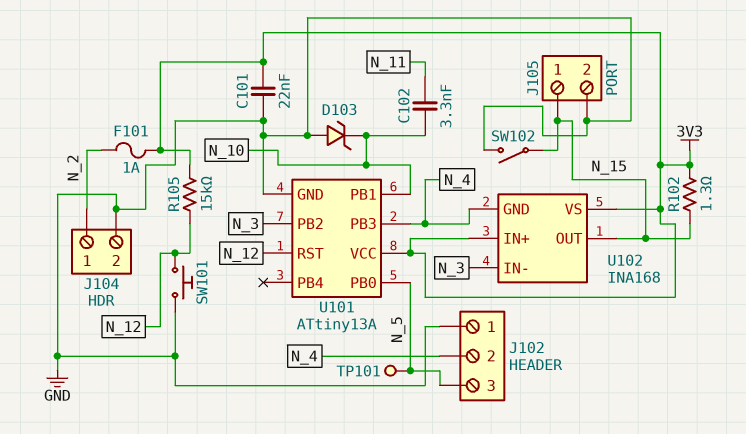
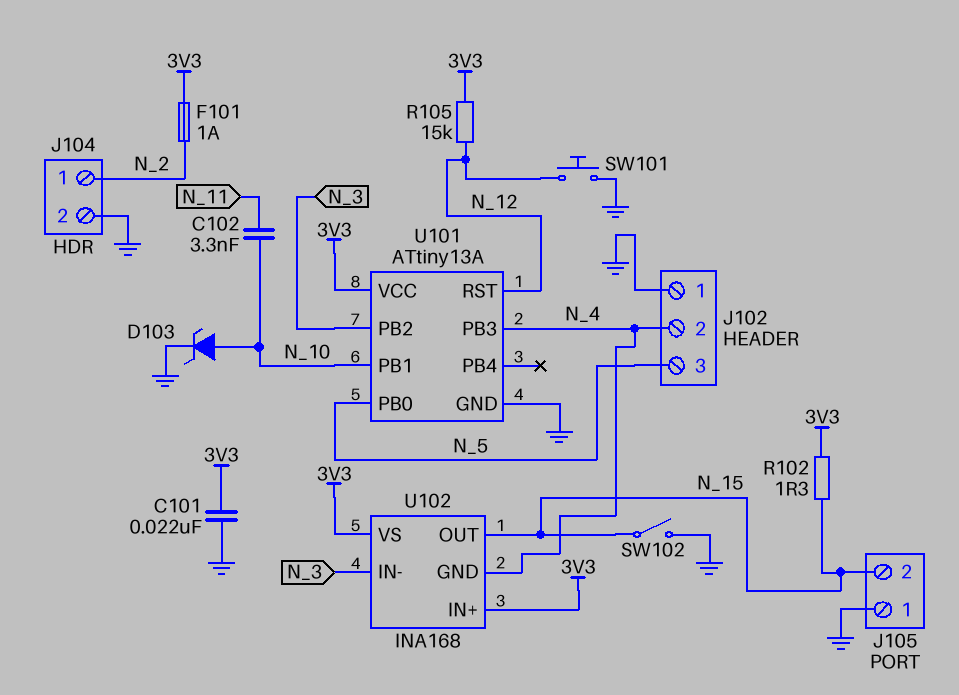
D103: zener (A GND, K N_10) -> zener (A N_10, K GND)
J105 pin 1: N_15 -> GND
J105 pin 2: GND -> N_15
TP101: test point (N_5) -> none

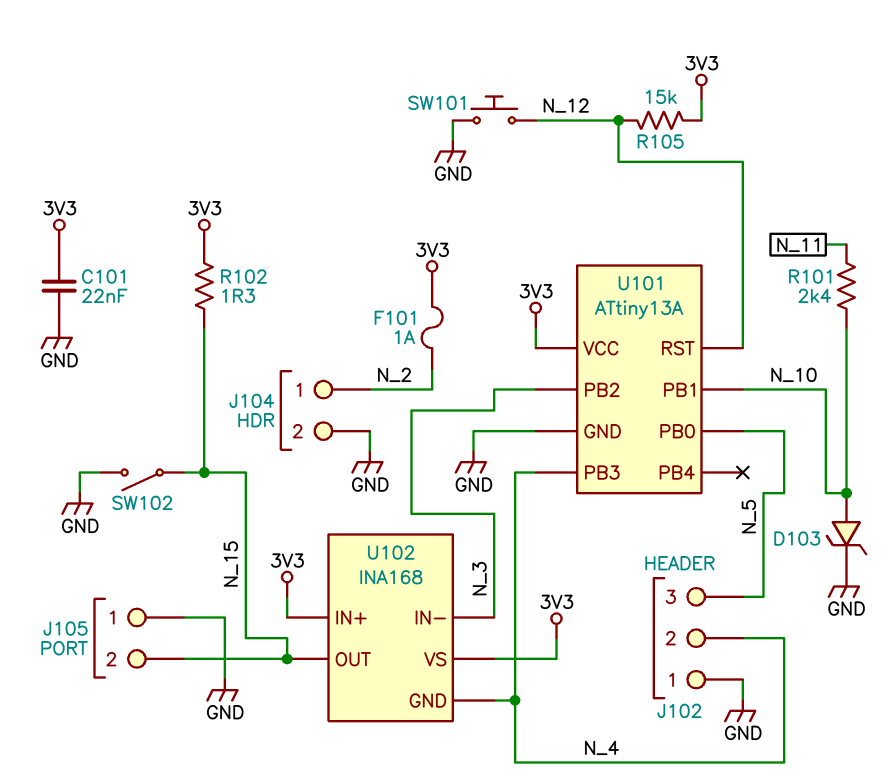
C102: 3.3nF (N_10, N_11) -> none
R101: none -> 2.4k (N_10, N_11)

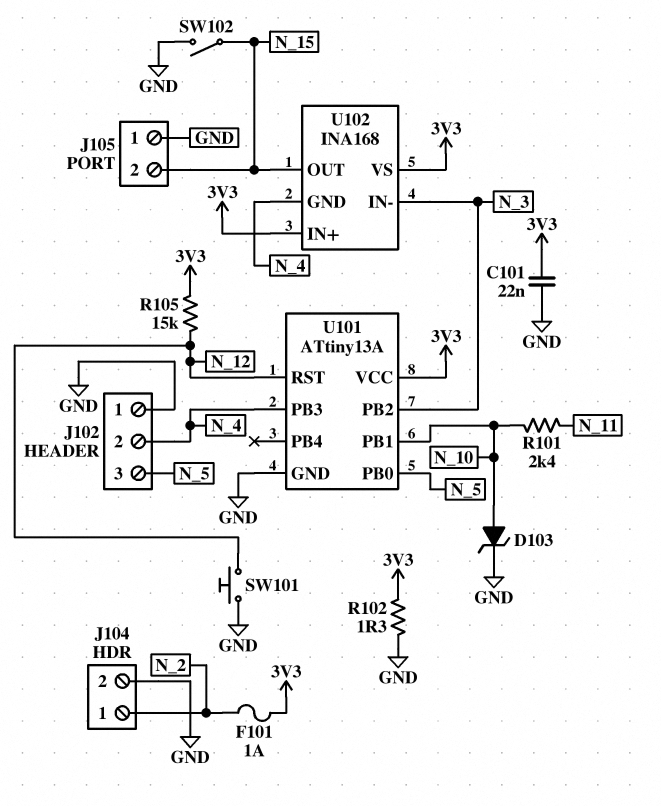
R102: 1.3 (3V3, N_15) -> 1.3 (3V3, GND)

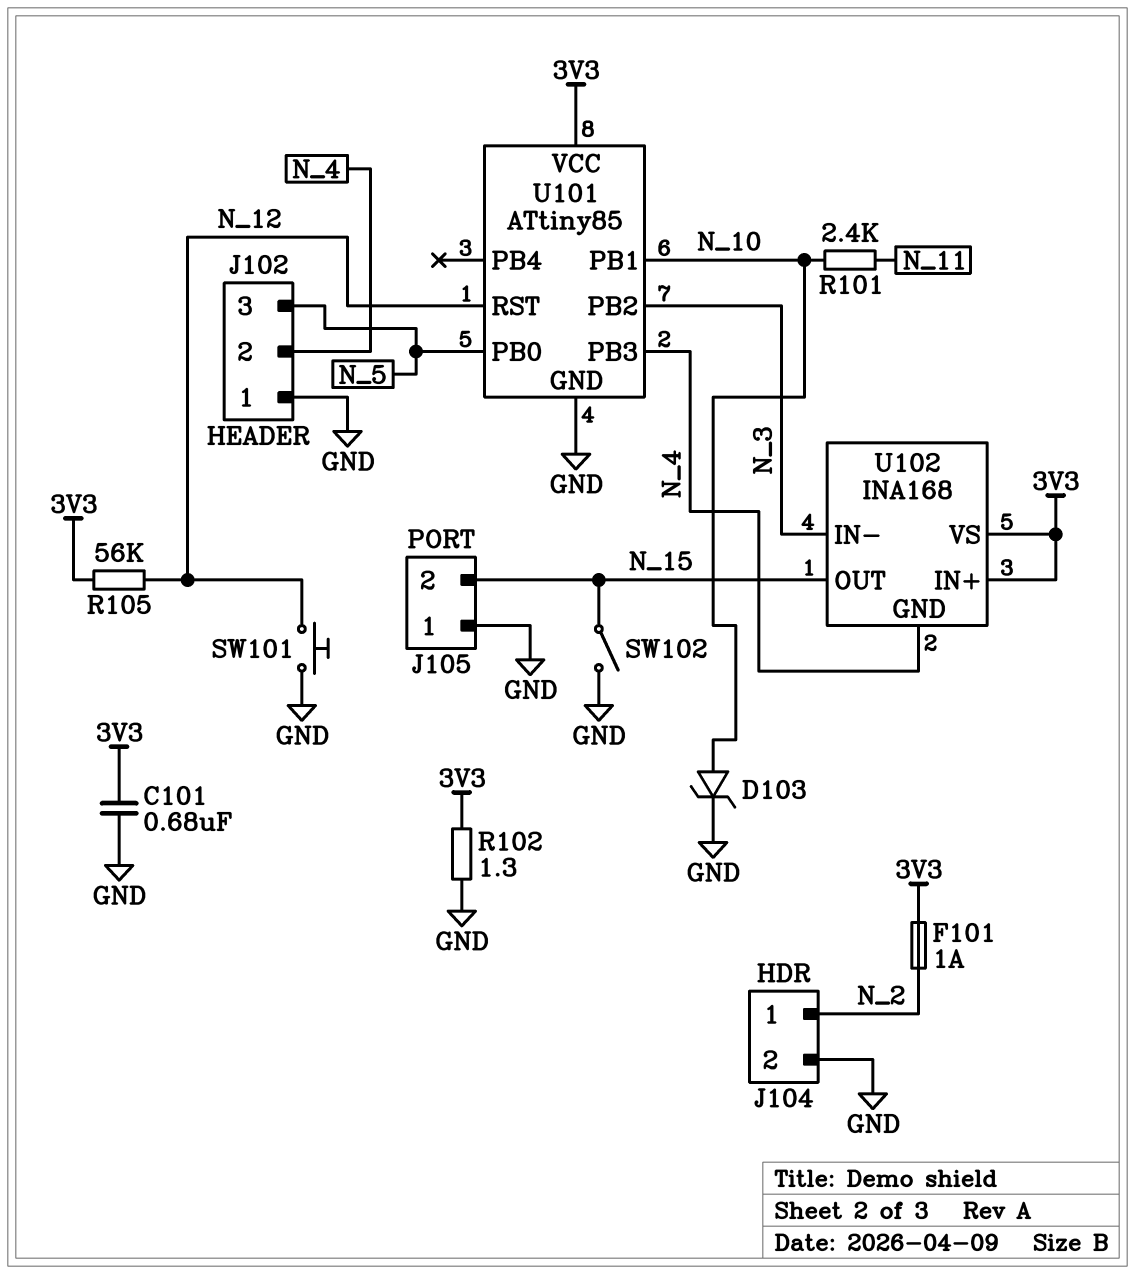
C101: 22nF (3V3, GND) -> 680nF (3V3, GND)
R105: 15k (3V3, N_12) -> 56k (3V3, N_12)
U101: ATtiny13A -> ATtiny85

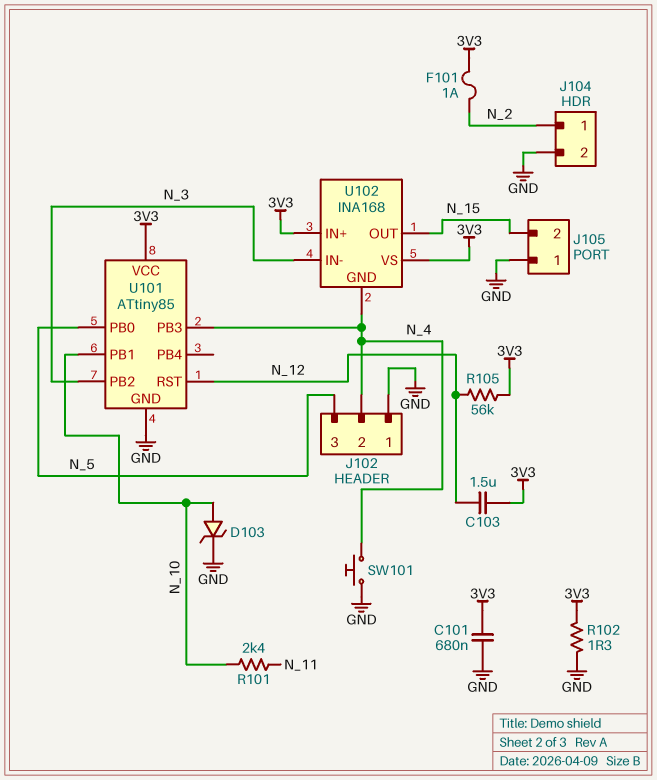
C103: none -> 1.5uF (3V3, N_12)
SW101: button (GND, N_12) -> button (GND, N_4)
SW102: switch (GND, N_15) -> none

